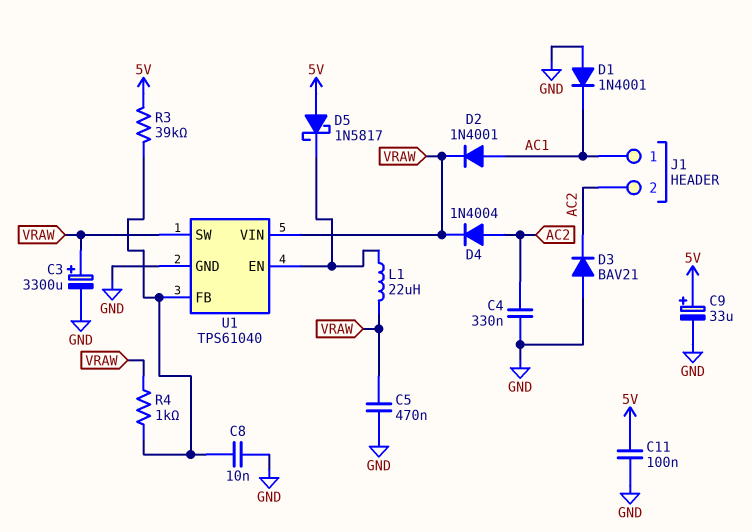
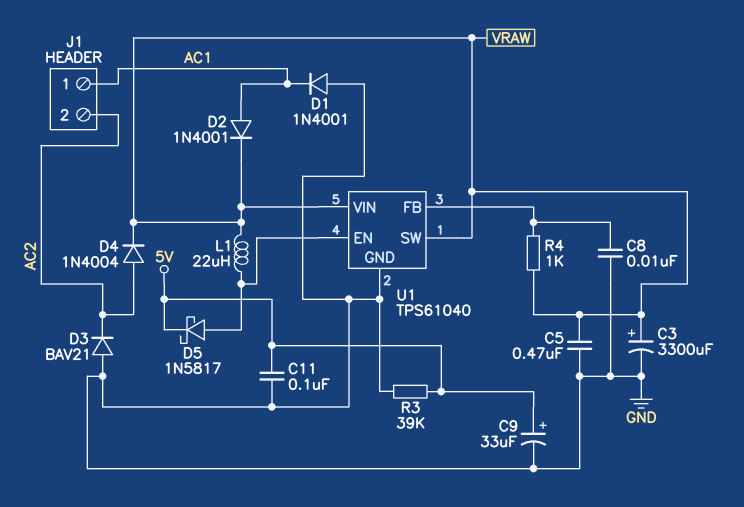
C4: 330nF (AC2, GND) -> none
D5: schottky 1N5817 (A 5V, K U1/EN) -> schottky 1N5817 (A U1/EN, K 5V)
R3: 39k (5V, U1/FB) -> 39k (5V, GND)

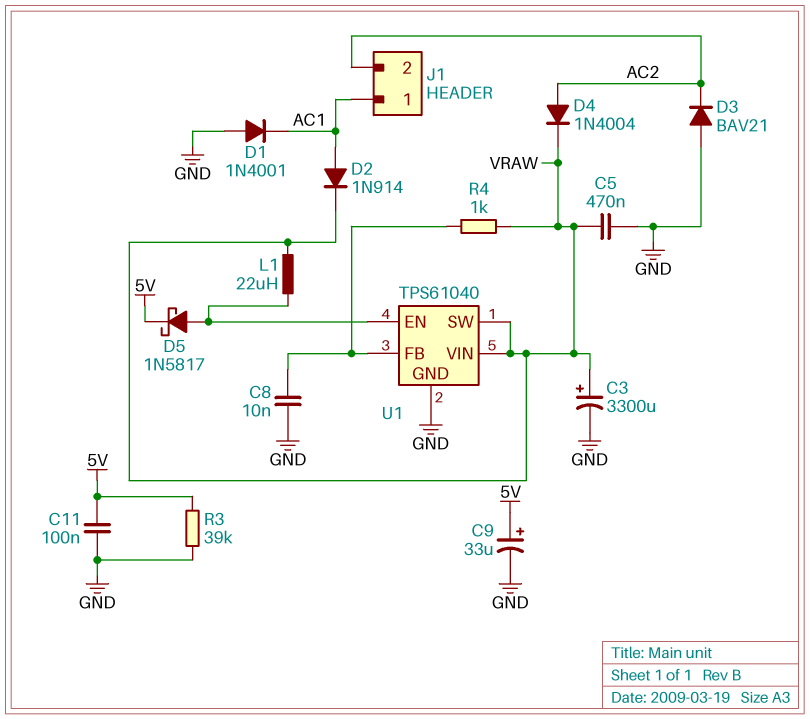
D2: diode 1N4001 (A AC1, K VRAW) -> diode 1N914 (A AC1, K VRAW)

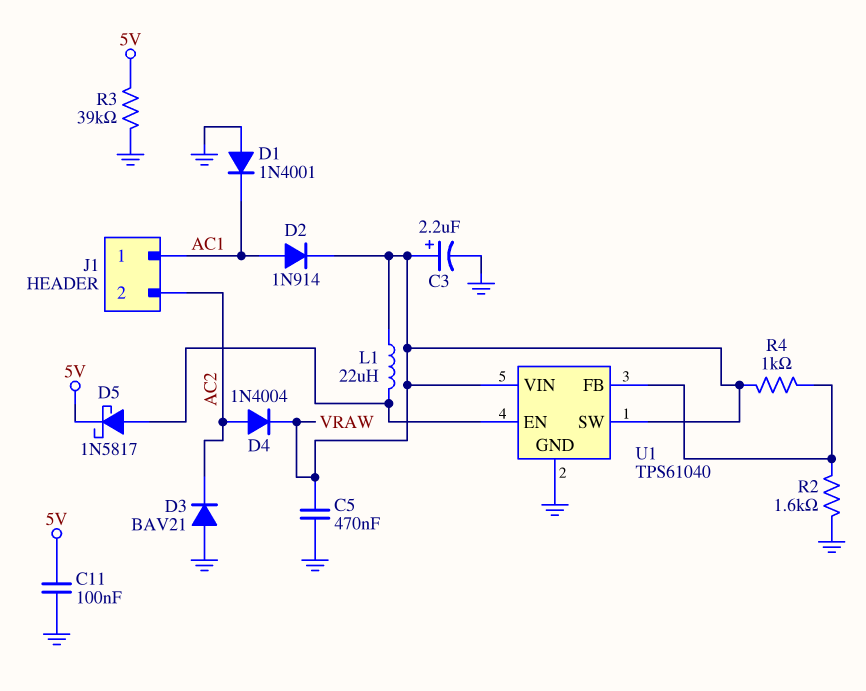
C3: 3300uF (plus VRAW, minus GND) -> 2.2uF (plus VRAW, minus GND)
C8: 10nF (GND, U1/FB) -> none
C9: 33uF (plus 5V, minus GND) -> none
R2: none -> 1.6k (GND, U1/FB)

